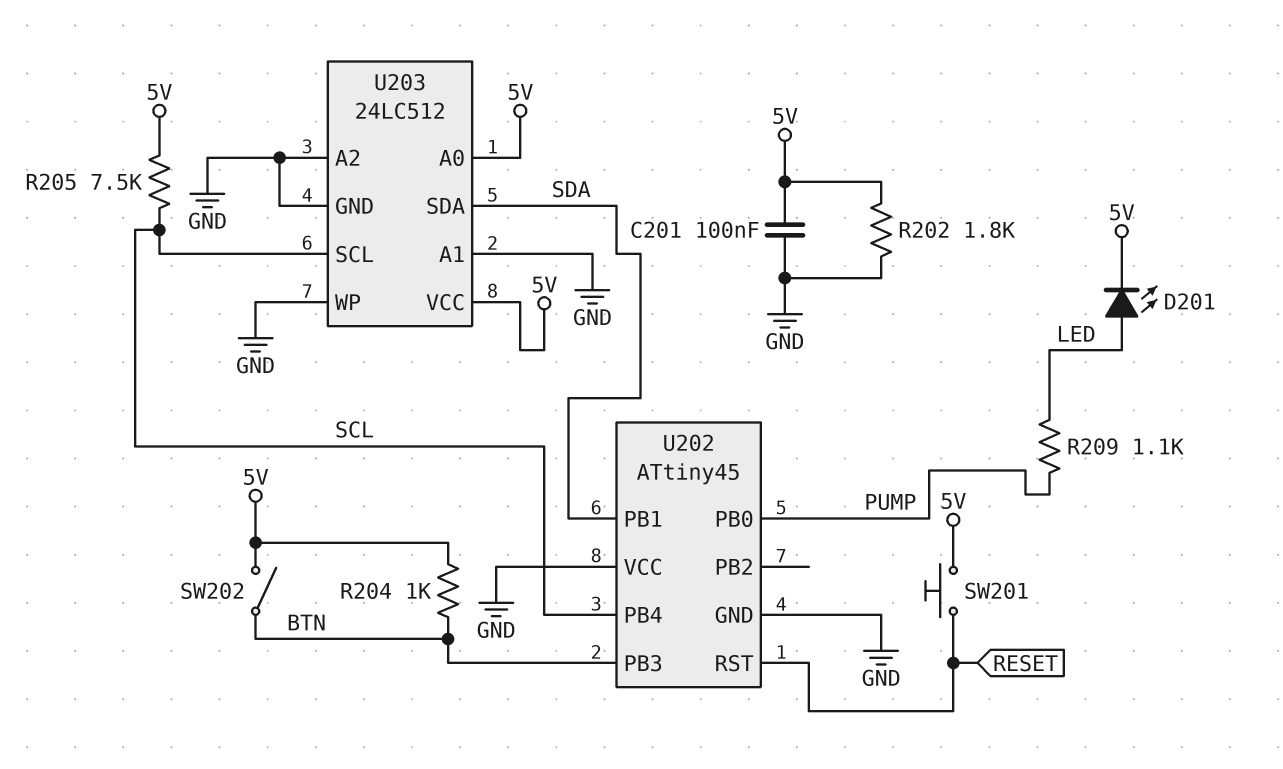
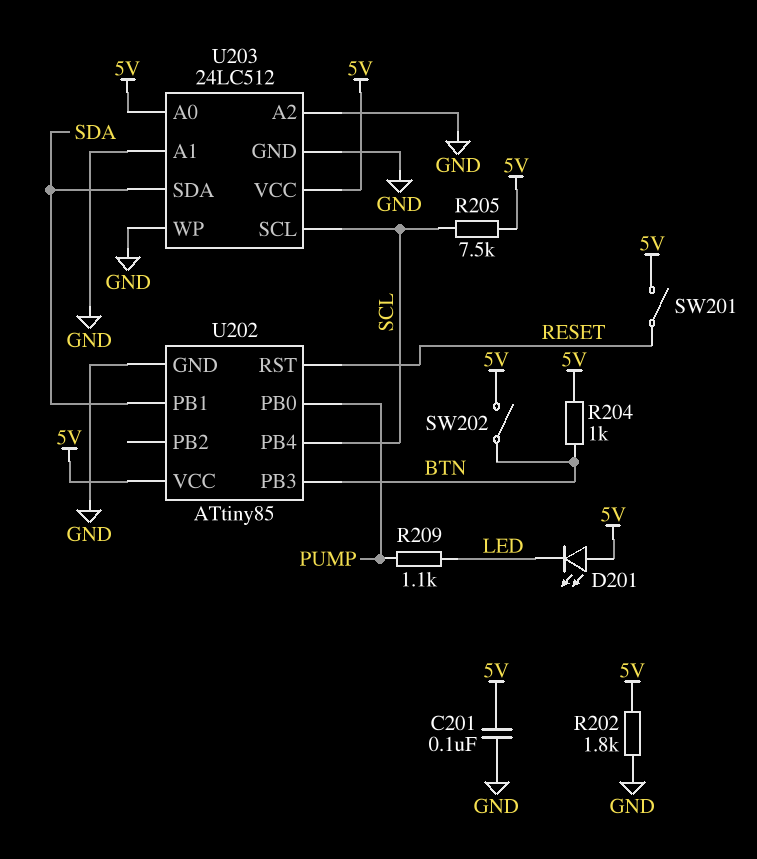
D201: LED (A LED, K 5V) -> LED (A 5V, K LED)
SW201: button (5V, RESET) -> switch (5V, RESET)
U202: ATtiny45 -> ATtiny85
U202 pin VCC: GND -> 5V

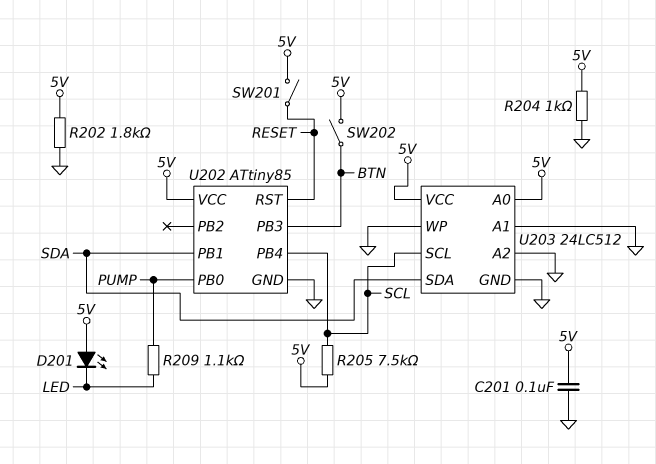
R204: 1k (5V, BTN) -> 1k (5V, GND)

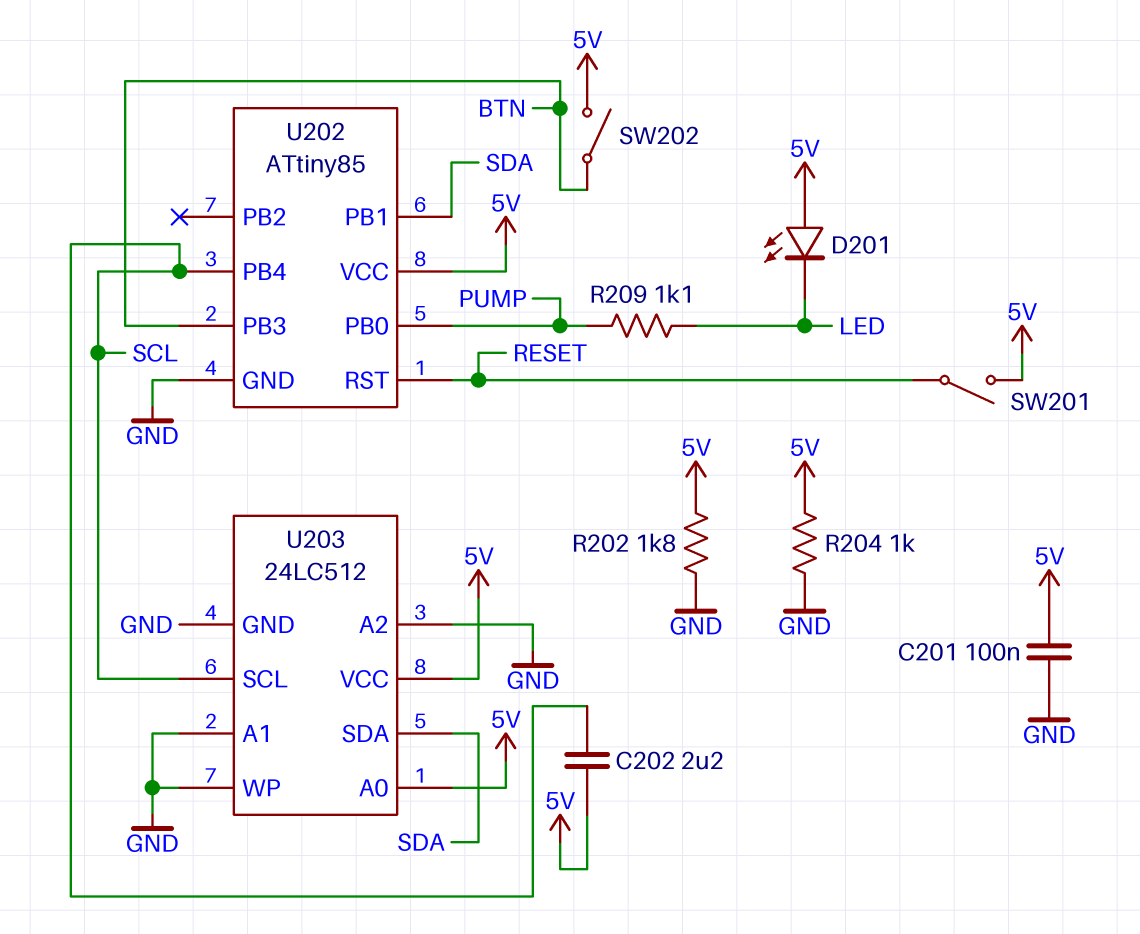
C202: none -> 2.2uF (5V, SCL)
R205: 7.5k (5V, SCL) -> none

